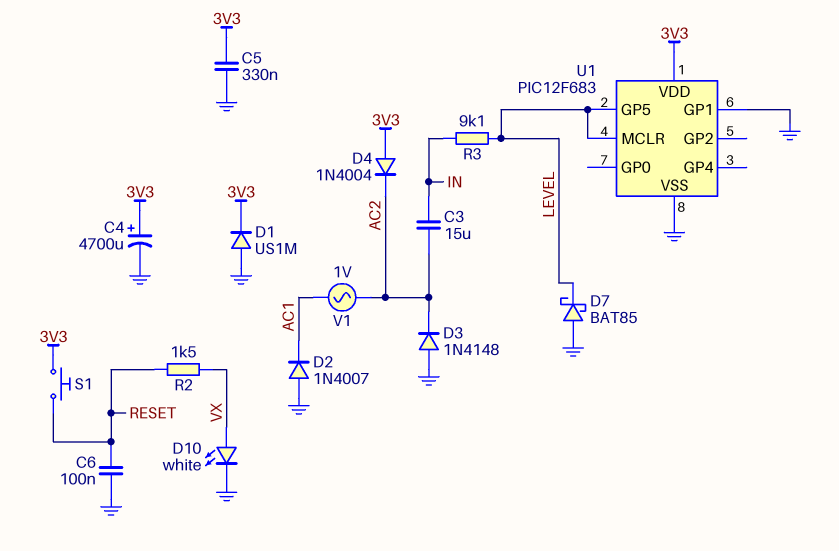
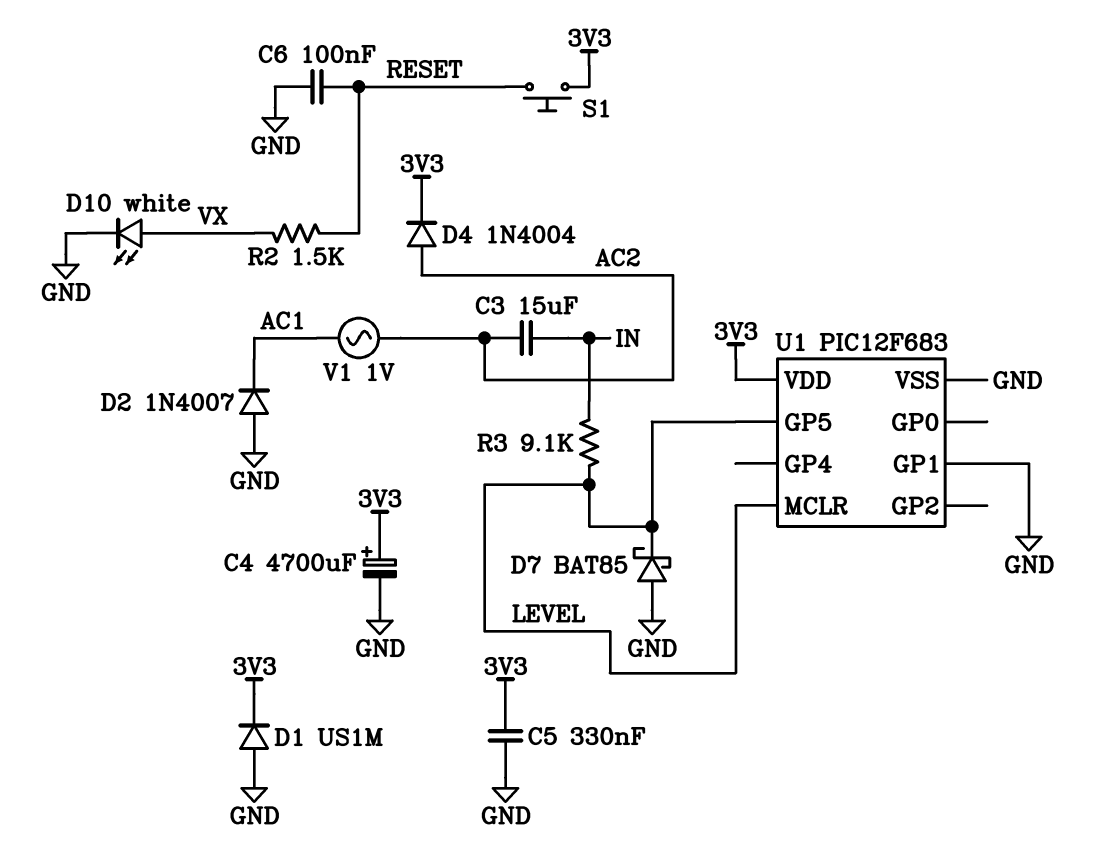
D3: diode 1N4148 (A GND, K AC2) -> none
D4: diode 1N4004 (A 3V3, K AC2) -> diode 1N4004 (A AC2, K 3V3)

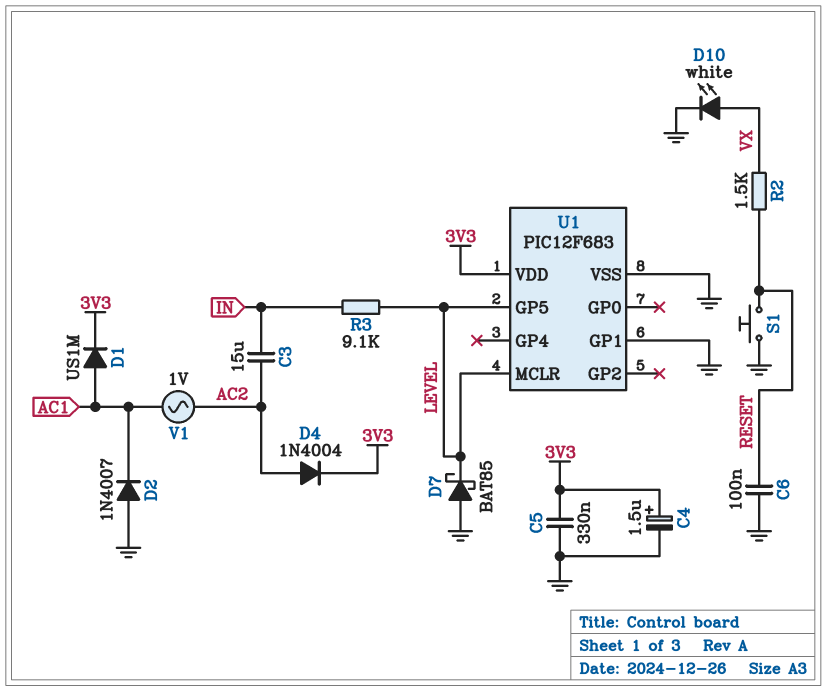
C4: 4700uF (plus 3V3, minus GND) -> 1.5uF (plus 3V3, minus GND)
D1: diode US1M (A GND, K 3V3) -> diode US1M (A AC1, K 3V3)
S1: button (3V3, RESET) -> button (GND, RESET)

